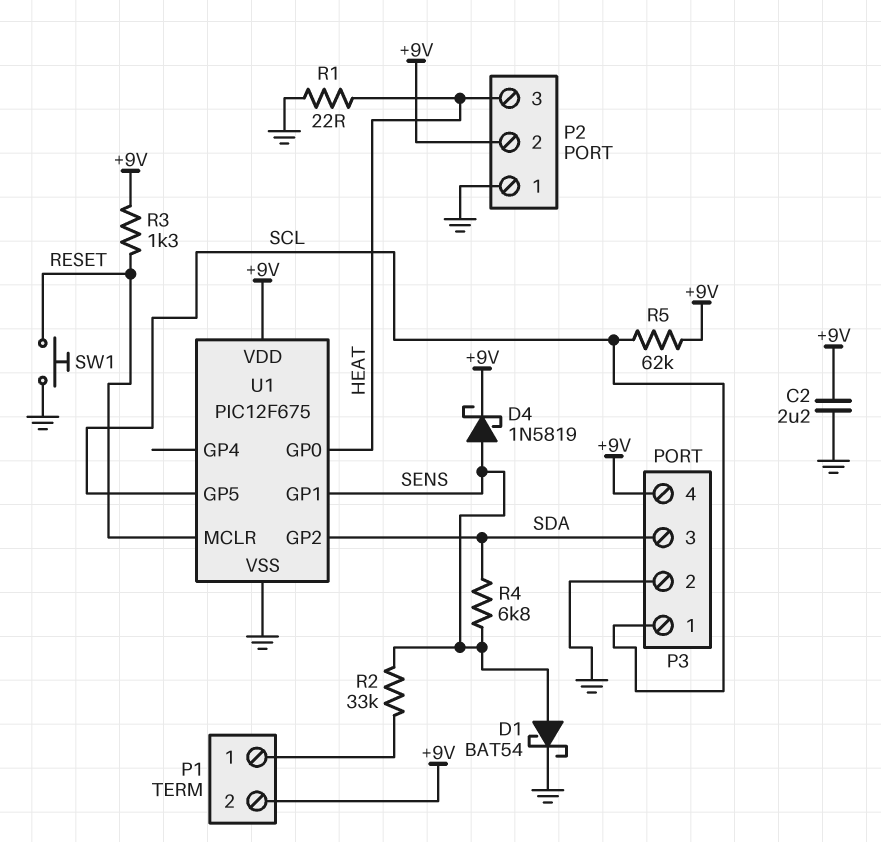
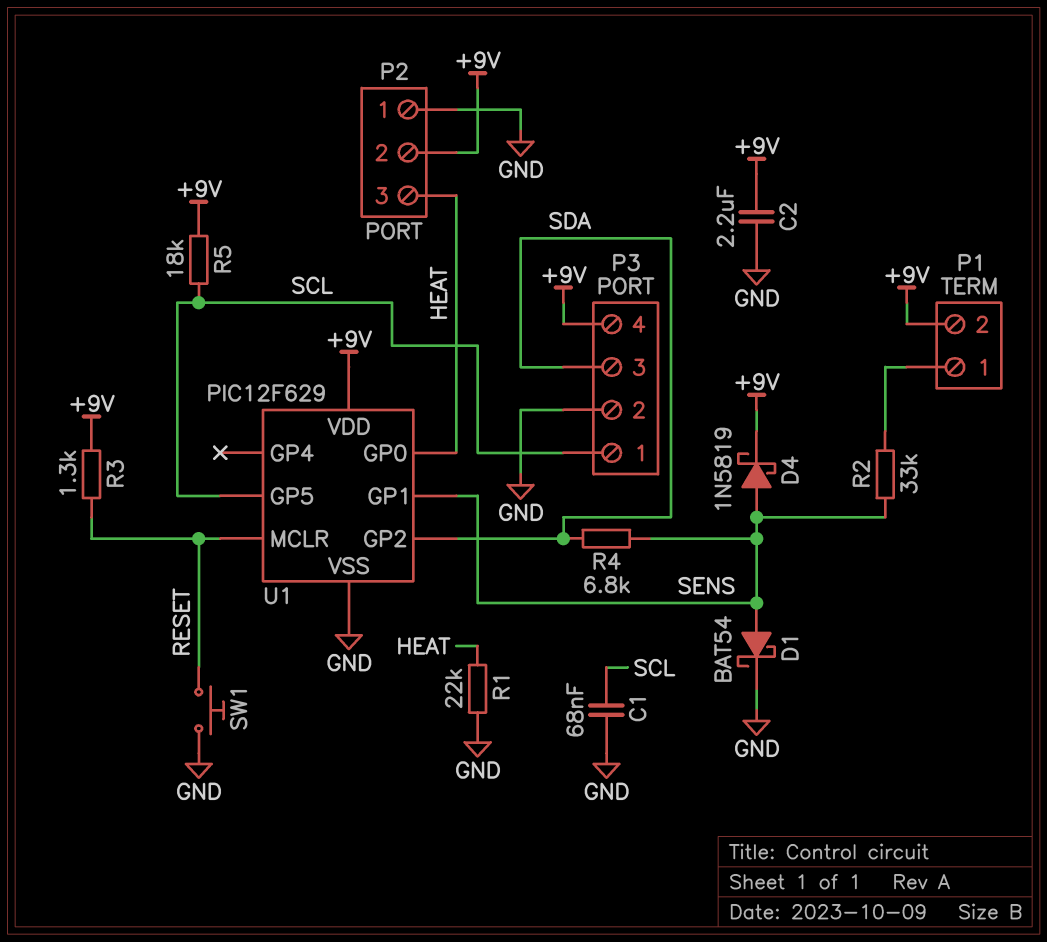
C1: none -> 68nF (GND, SCL)
R1: 22 (GND, HEAT) -> 22k (GND, HEAT)
R5: 62k (+9V, SCL) -> 18k (+9V, SCL)
U1: PIC12F675 -> PIC12F629

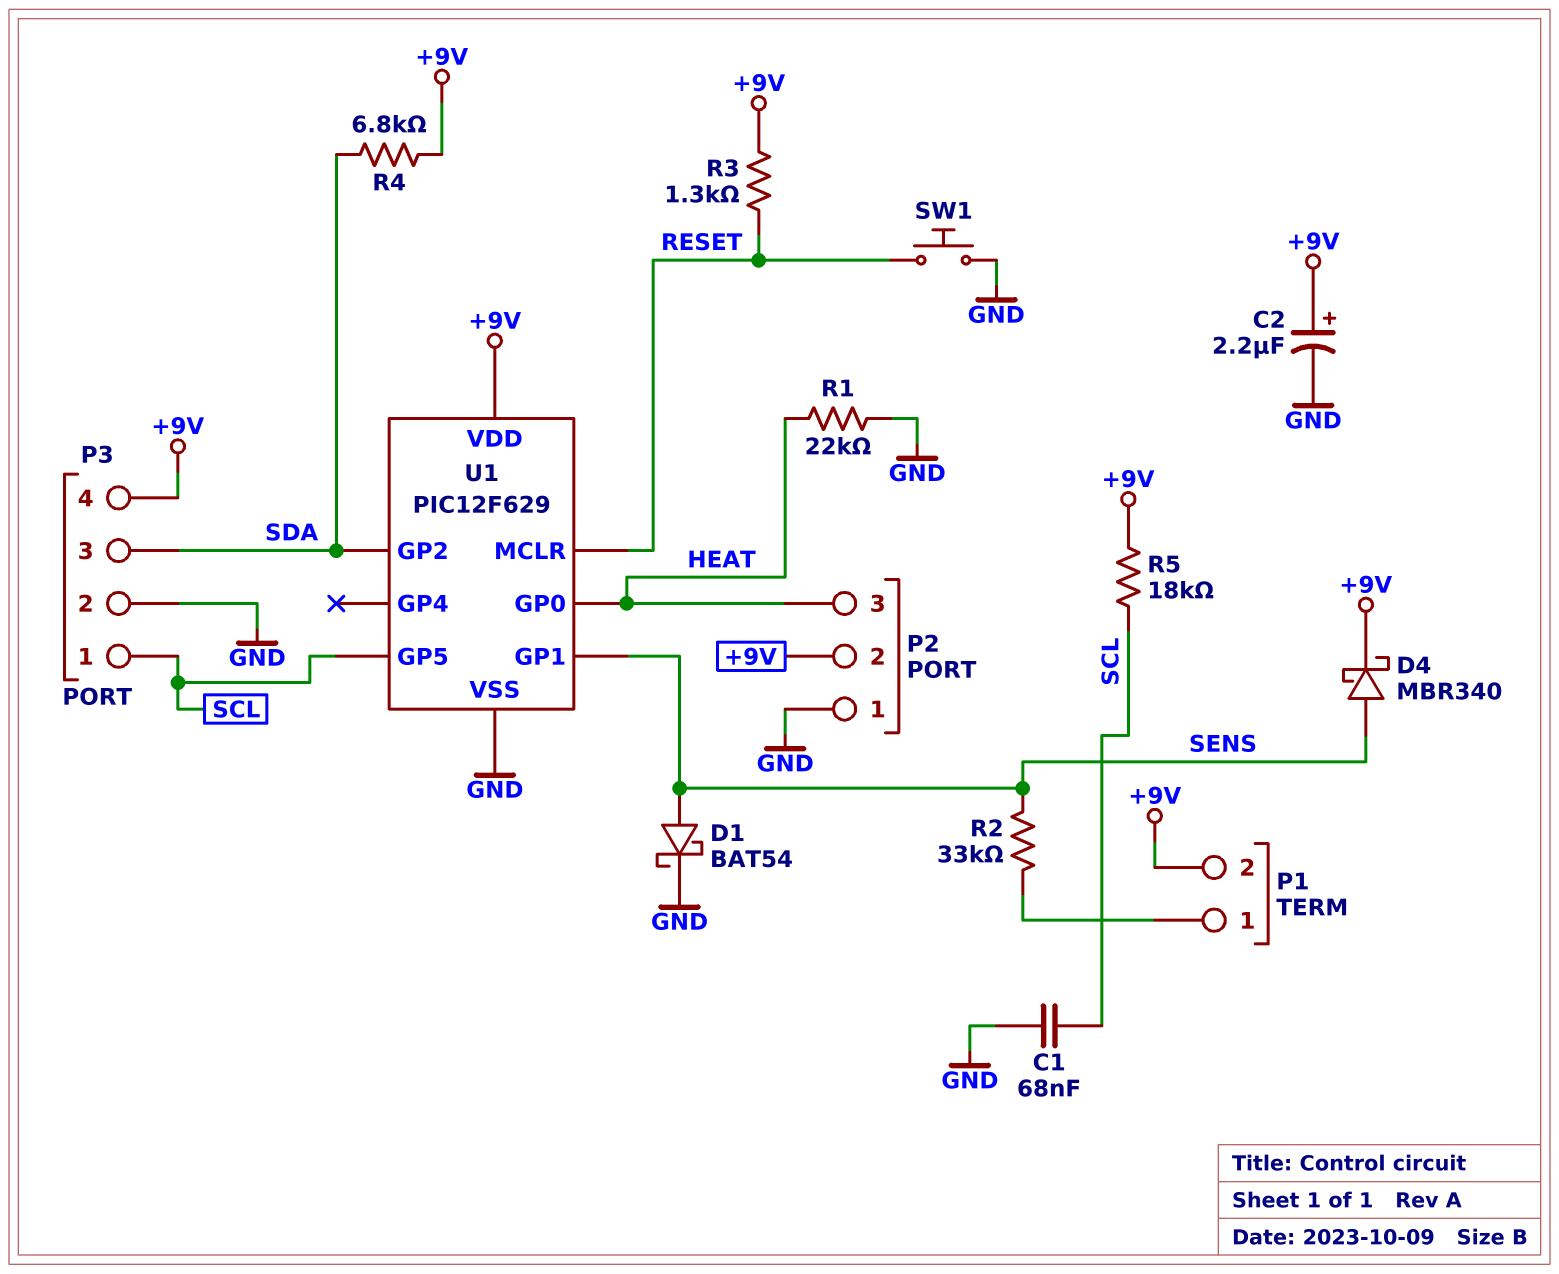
C2: 2.2uF (+9V, GND) -> 2.2uF (plus +9V, minus GND)
D4: schottky 1N5819 (A SENS, K +9V) -> schottky MBR340 (A SENS, K +9V)
R4: 6.8k (SDA, SENS) -> 6.8k (+9V, SDA)

